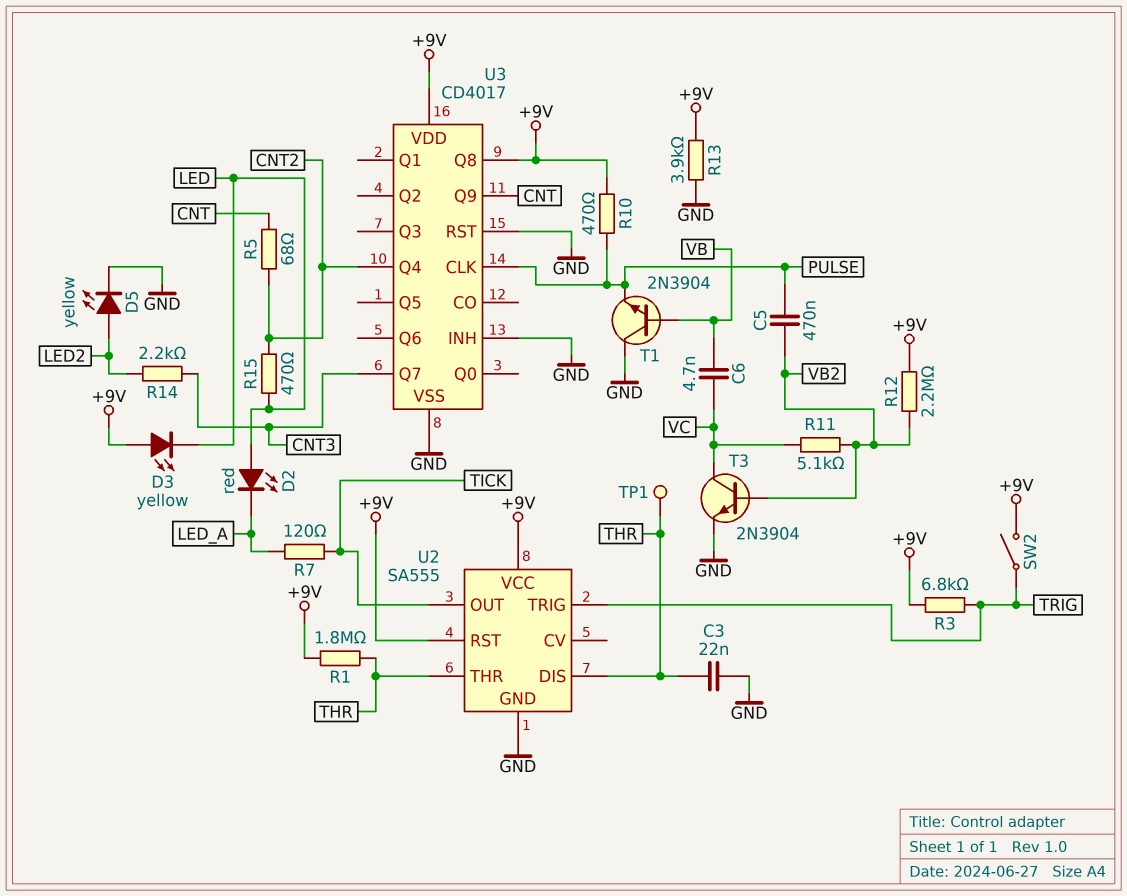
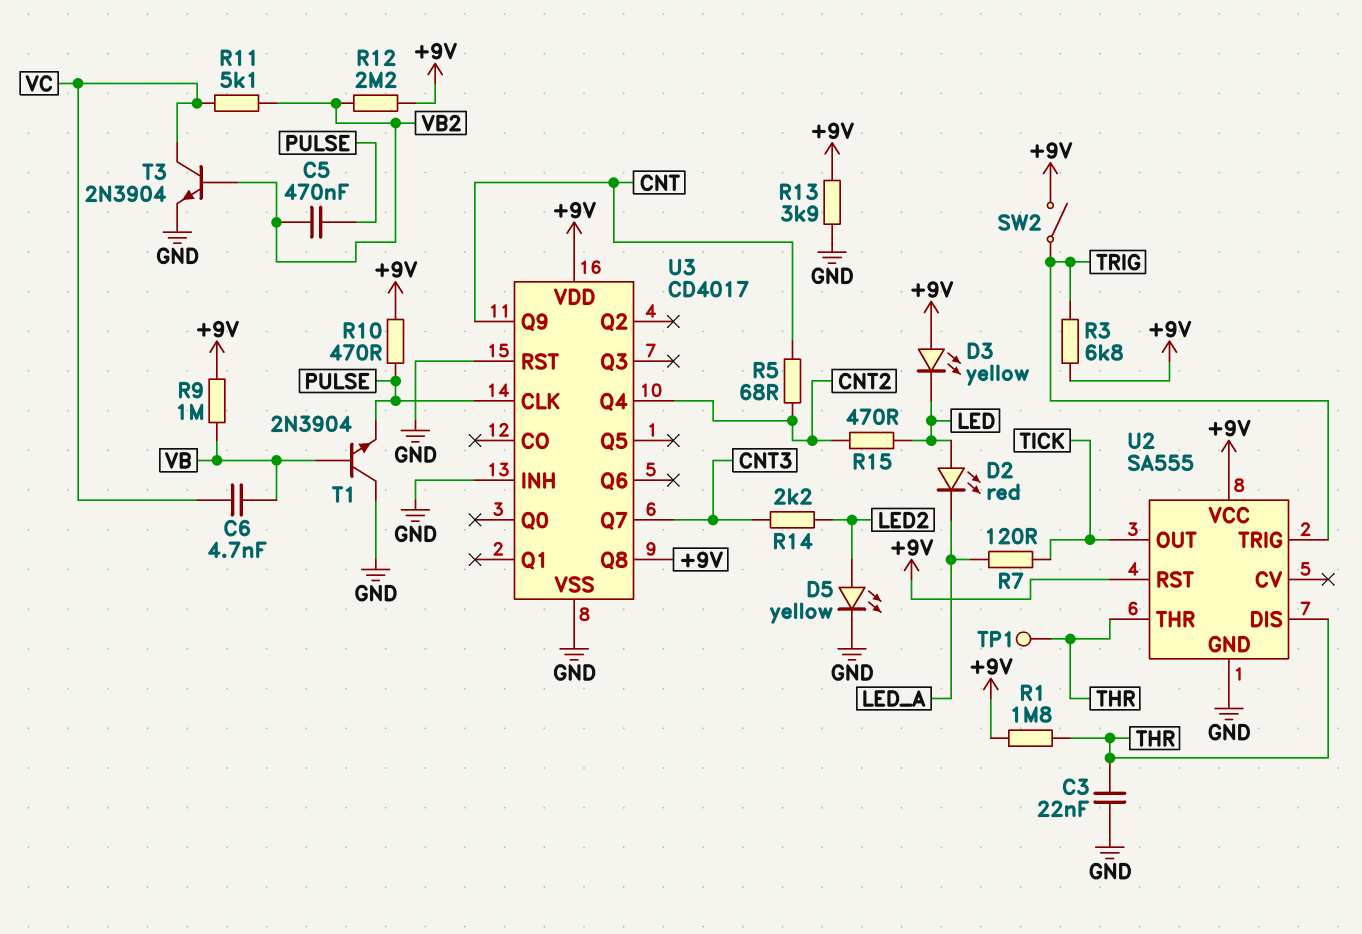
R9: none -> 1M (+9V, VB)

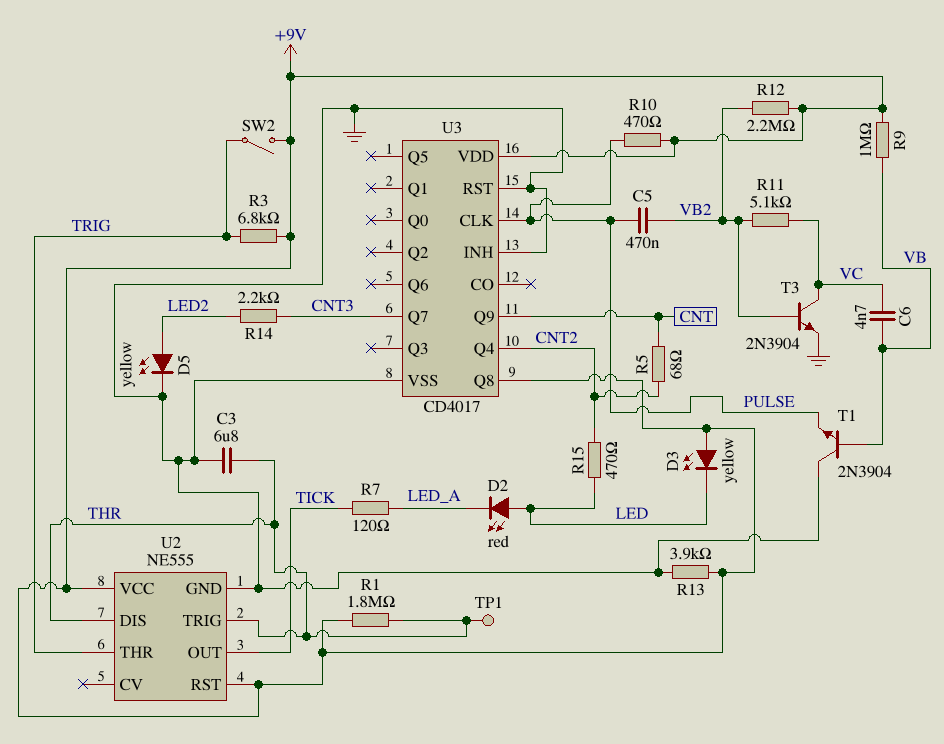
C3: 22nF (GND, THR) -> 6.8uF (GND, THR)
U2: SA555 -> NE555
U2 pin THR: THR -> TRIG
U2 pin TRIG: TRIG -> THR

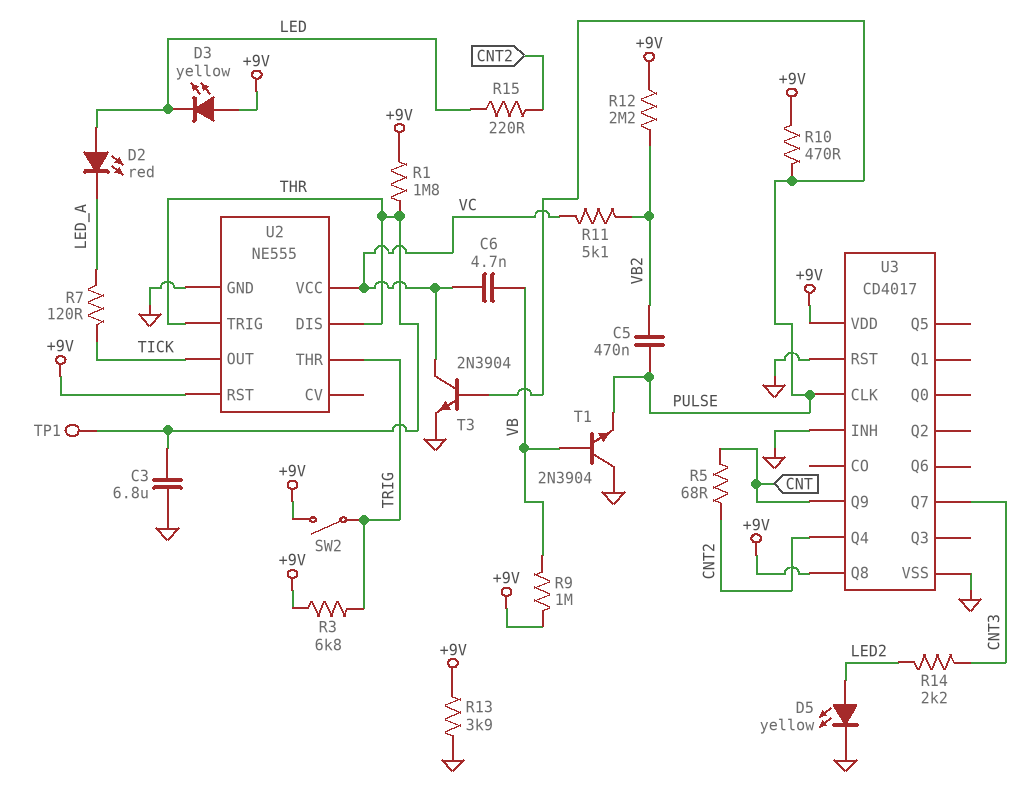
R15: 470 (CNT2, LED) -> 220 (CNT2, LED)
T3: NPN 2N3904 (B VB2, C VC, E GND) -> NPN 2N3904 (B PULSE, C VC, E GND)
U2 pin VCC: +9V -> VC

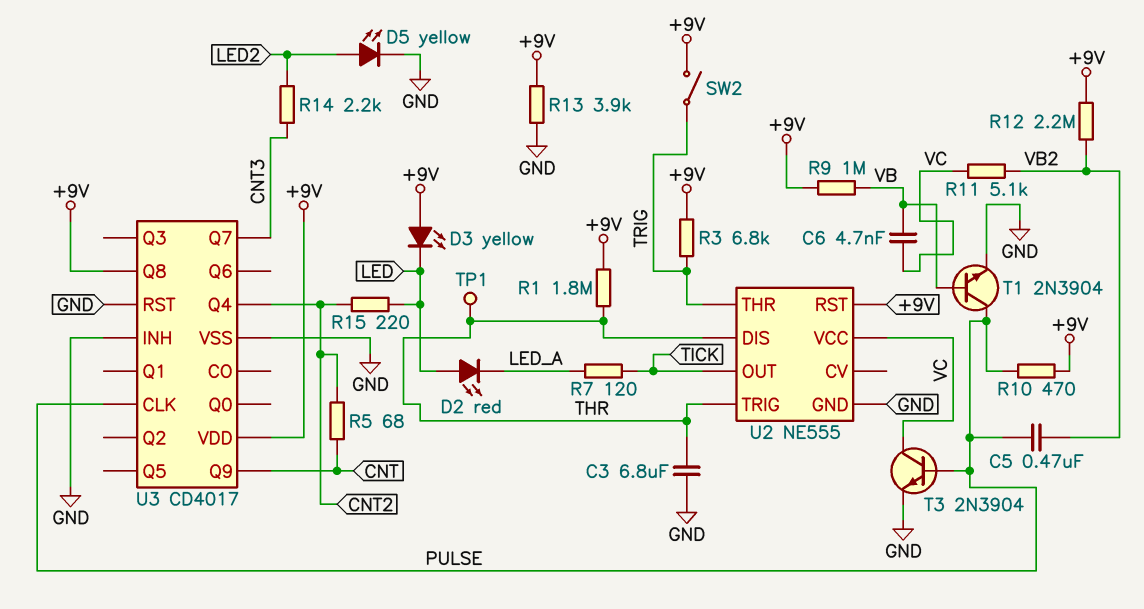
T1: NPN 2N3904 (B VB, C GND, E PULSE) -> NPN 2N3904 (B VB, C PULSE, E GND)

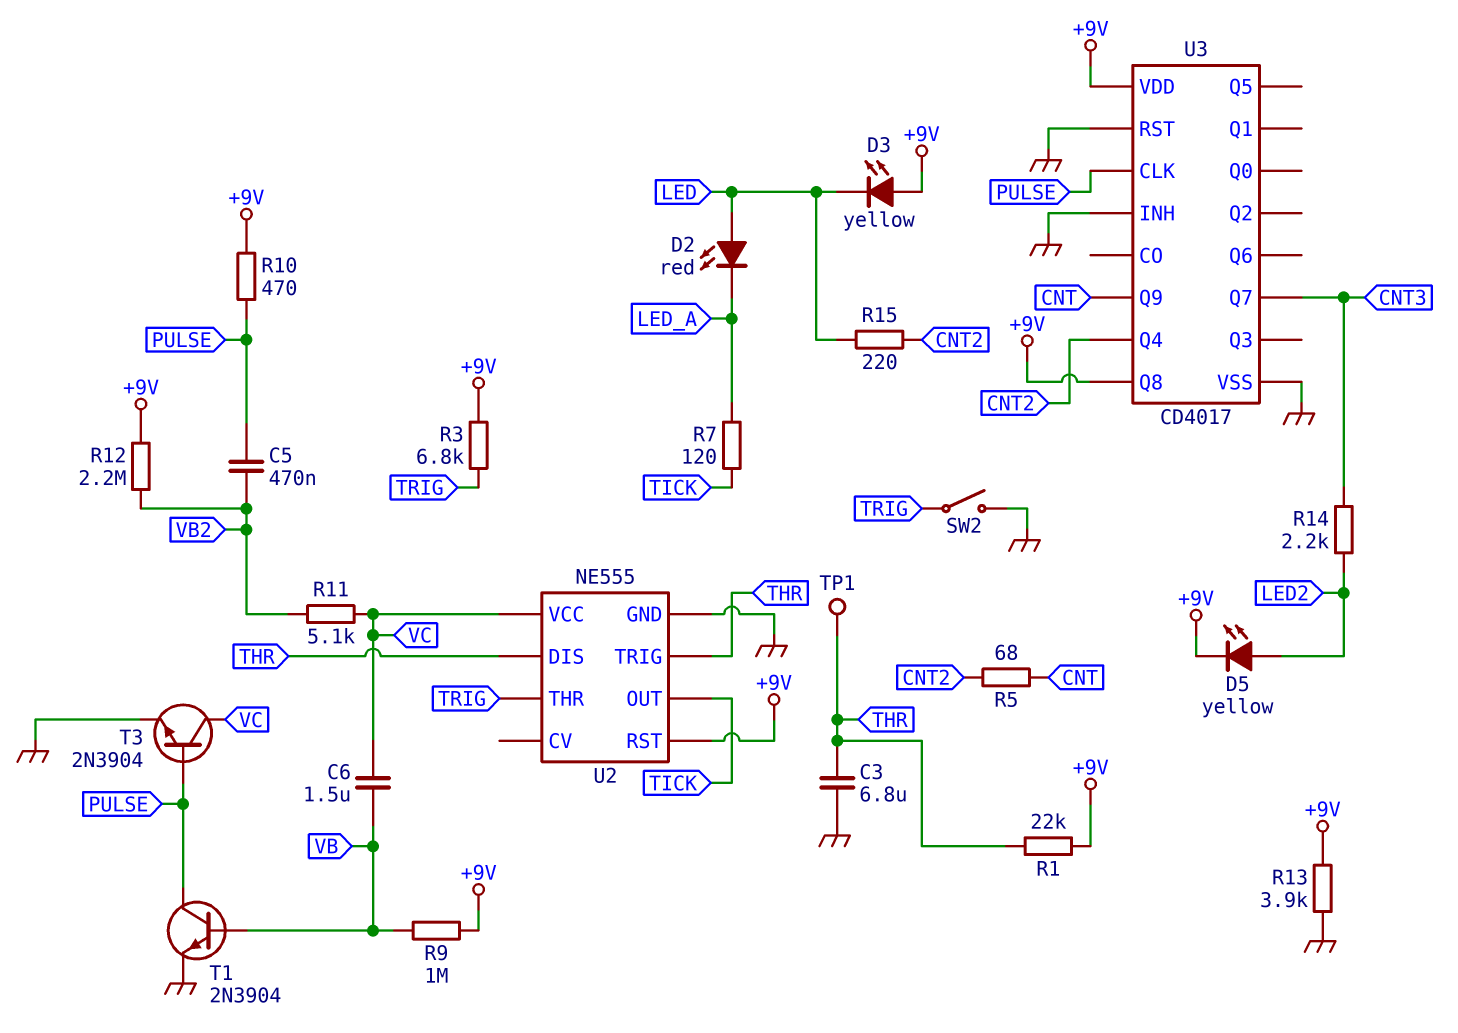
C6: 4.7nF (VB, VC) -> 1.5uF (VB, VC)
D5: LED yellow (A LED2, K GND) -> LED yellow (A LED2, K +9V)
R1: 1.8M (+9V, THR) -> 22k (+9V, THR)
SW2: switch (+9V, TRIG) -> switch (GND, TRIG)

